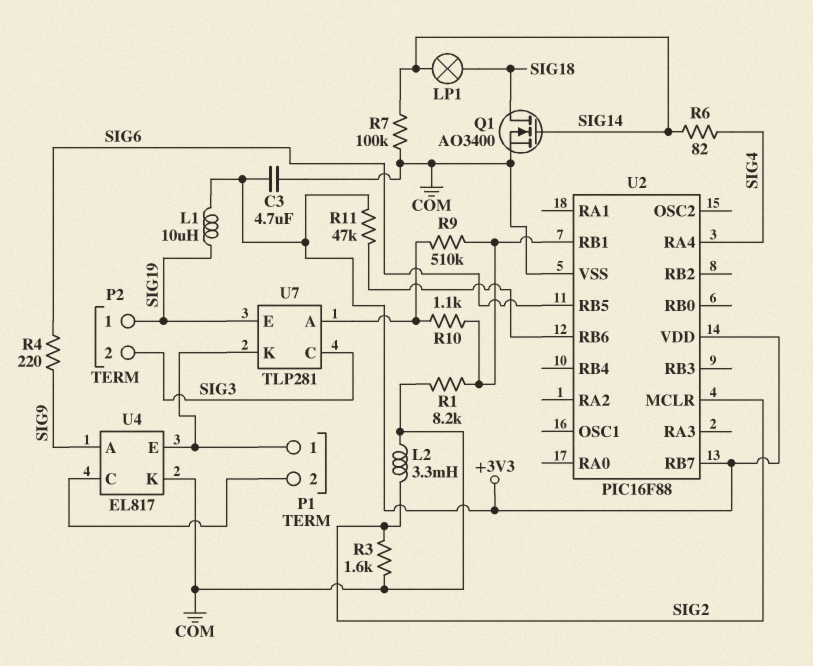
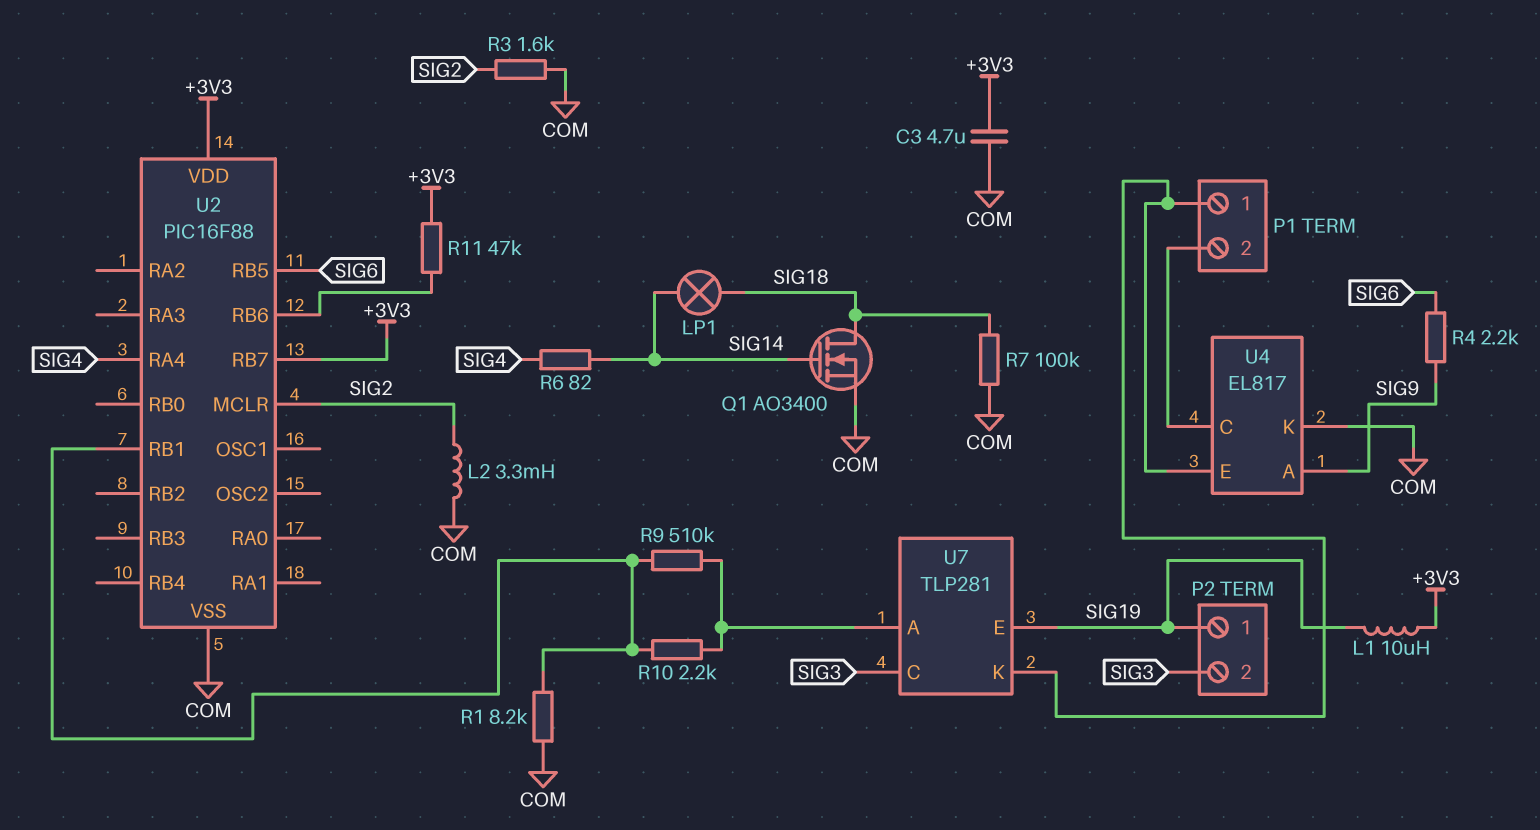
R4: 220 (SIG6, SIG9) -> 2.2k (SIG6, SIG9)
R7: 100k (COM, SIG14) -> 100k (COM, SIG18)
R10: 1.1k (U2/RB1, U7/A) -> 2.2k (U2/RB1, U7/A)

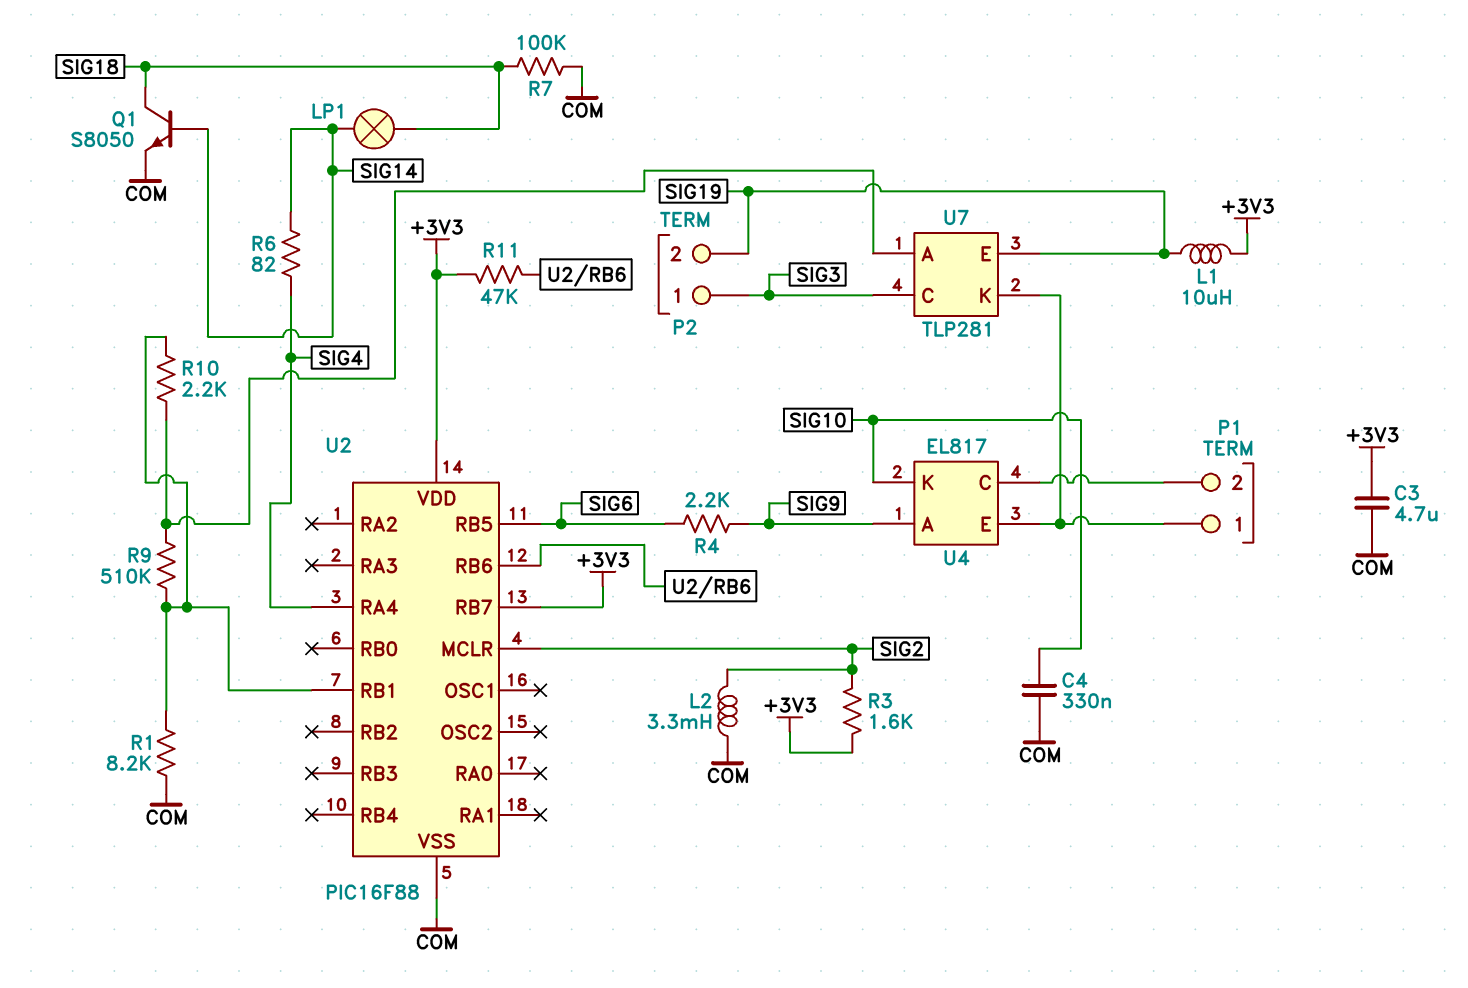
C4: none -> 330nF (COM, SIG10)
P2 pin 1: SIG19 -> SIG3
P2 pin 2: SIG3 -> SIG19
Q1: NMOS AO3400 (G SIG14, D SIG18, S COM) -> NPN S8050 (B SIG14, C SIG18, E COM)
R3: 1.6k (COM, SIG2) -> 1.6k (+3V3, SIG2)
U4 pin K: COM -> SIG10

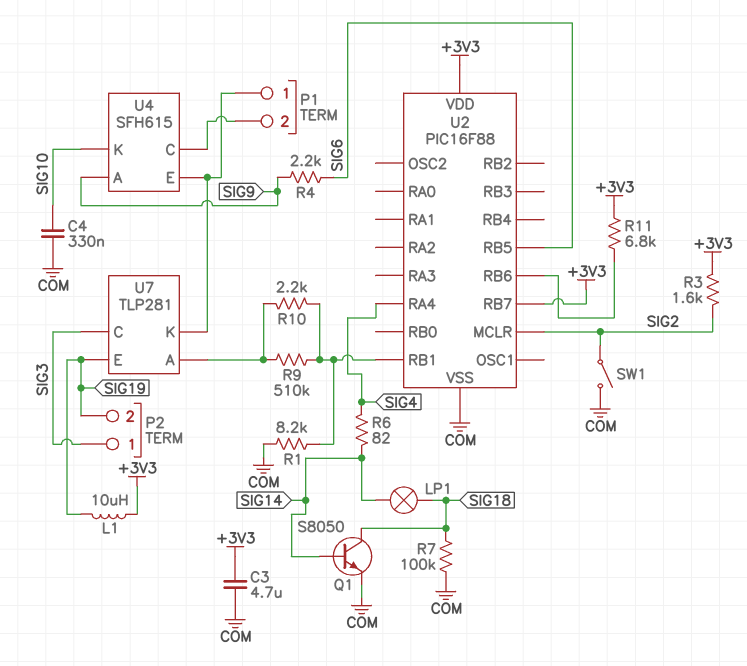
L2: 3.3mH (COM, SIG2) -> none
R11: 47k (+3V3, U2/RB6) -> 6.8k (+3V3, U2/RB6)
SW1: none -> switch (COM, SIG2)
U4: EL817 -> SFH615

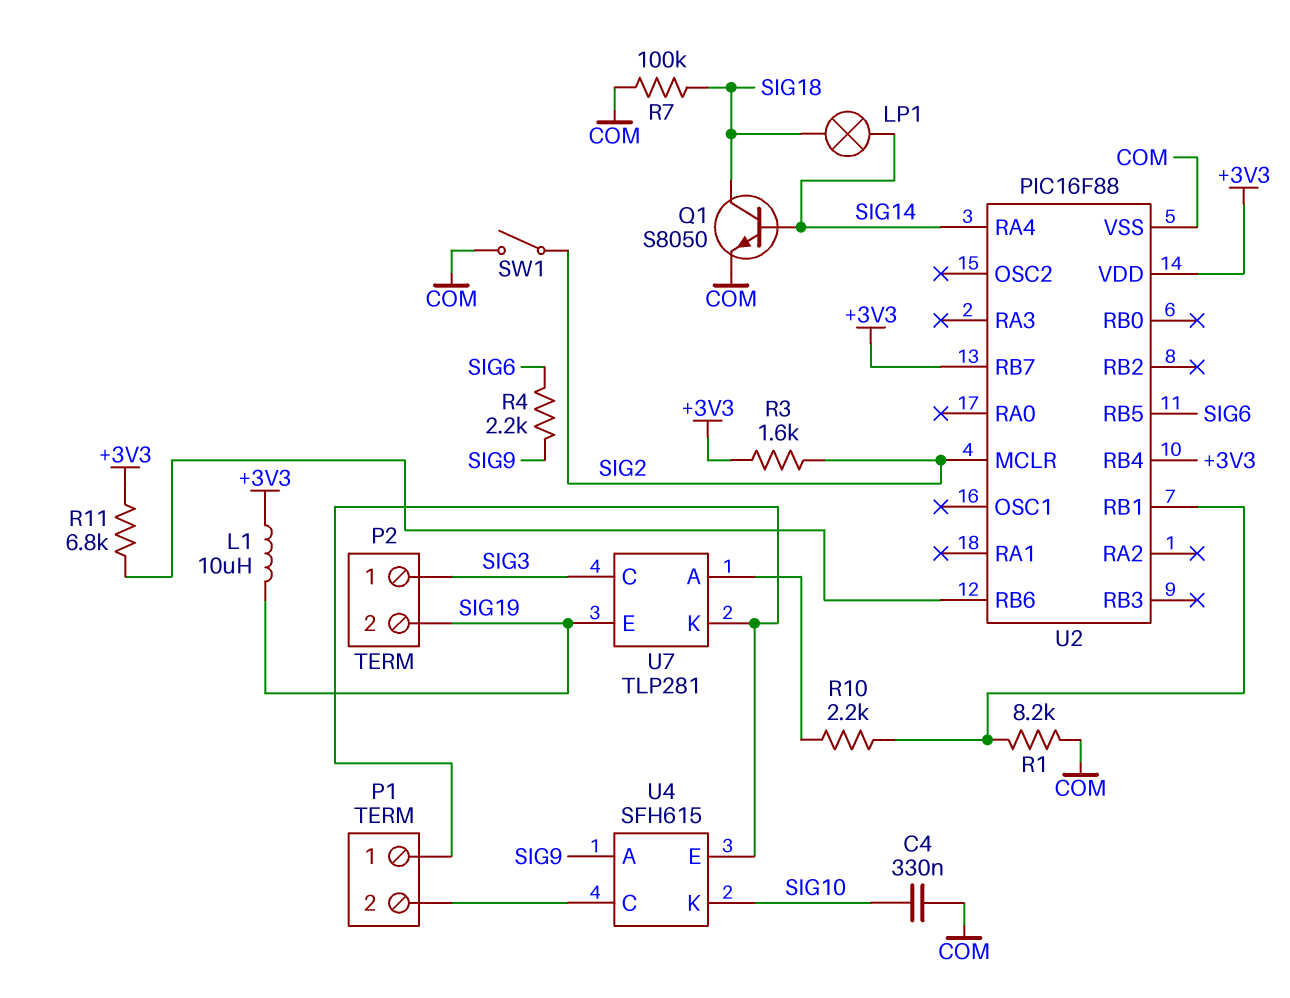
C3: 4.7uF (+3V3, COM) -> none
R6: 82 (SIG4, SIG14) -> none
R9: 510k (U2/RB1, U7/A) -> none
U2 pin RA4: SIG4 -> SIG14
U2 pin RB4: none -> +3V3

